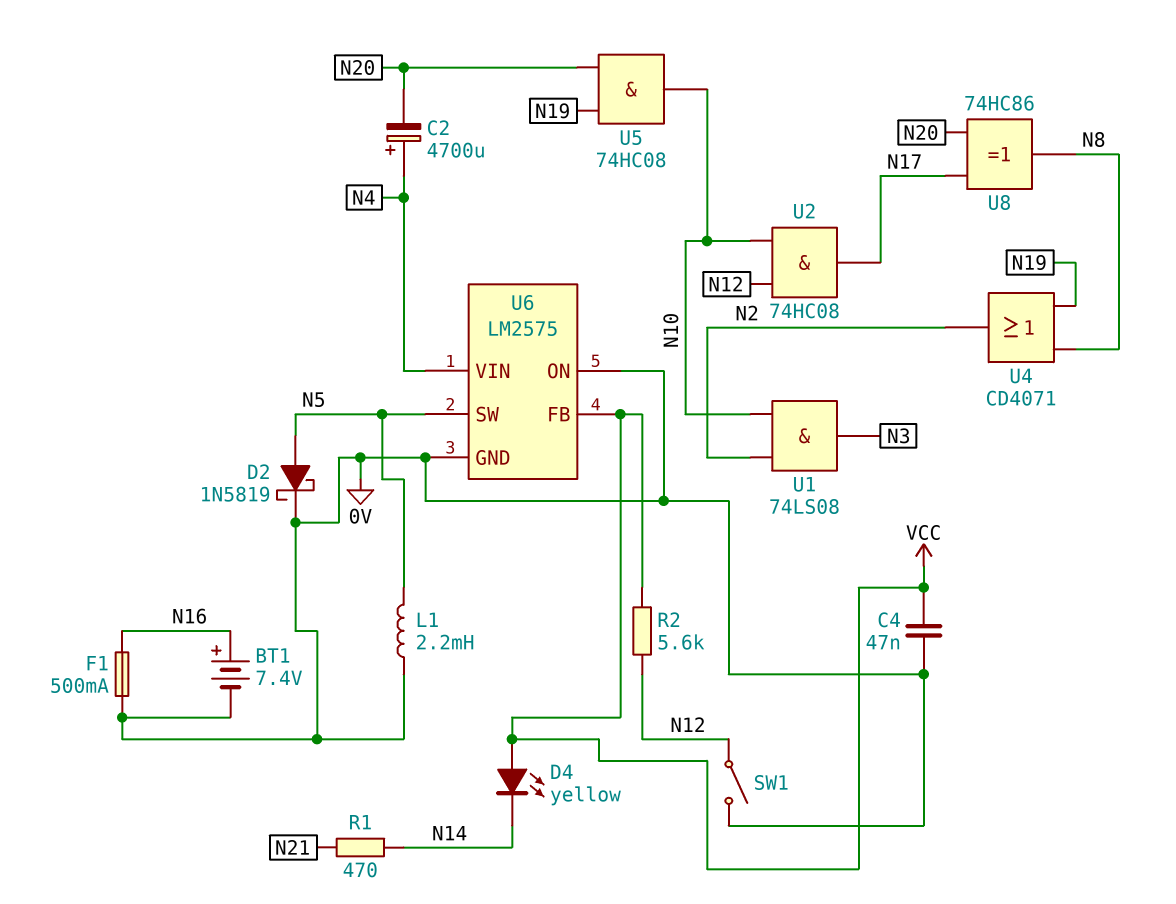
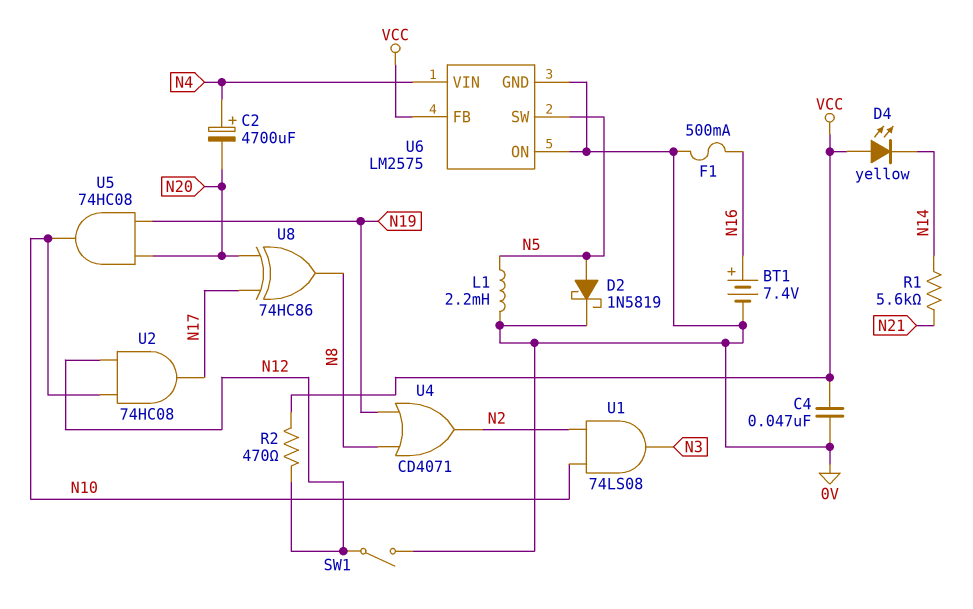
R1: 470 (N14, N21) -> 5.6k (N14, N21)
R2: 5.6k (N12, VCC) -> 470 (N12, VCC)

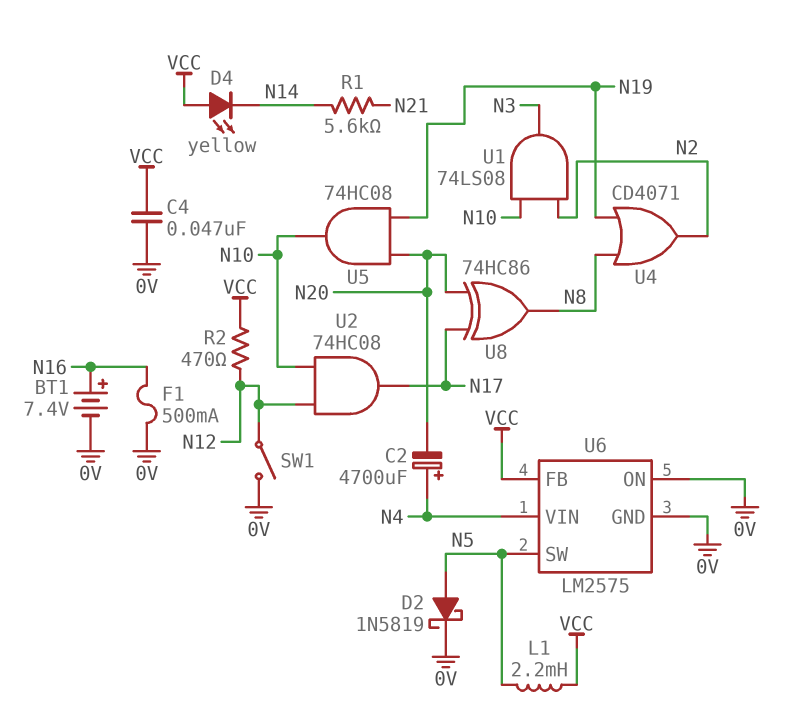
L1: 2.2mH (0V, N5) -> 2.2mH (N5, VCC)

